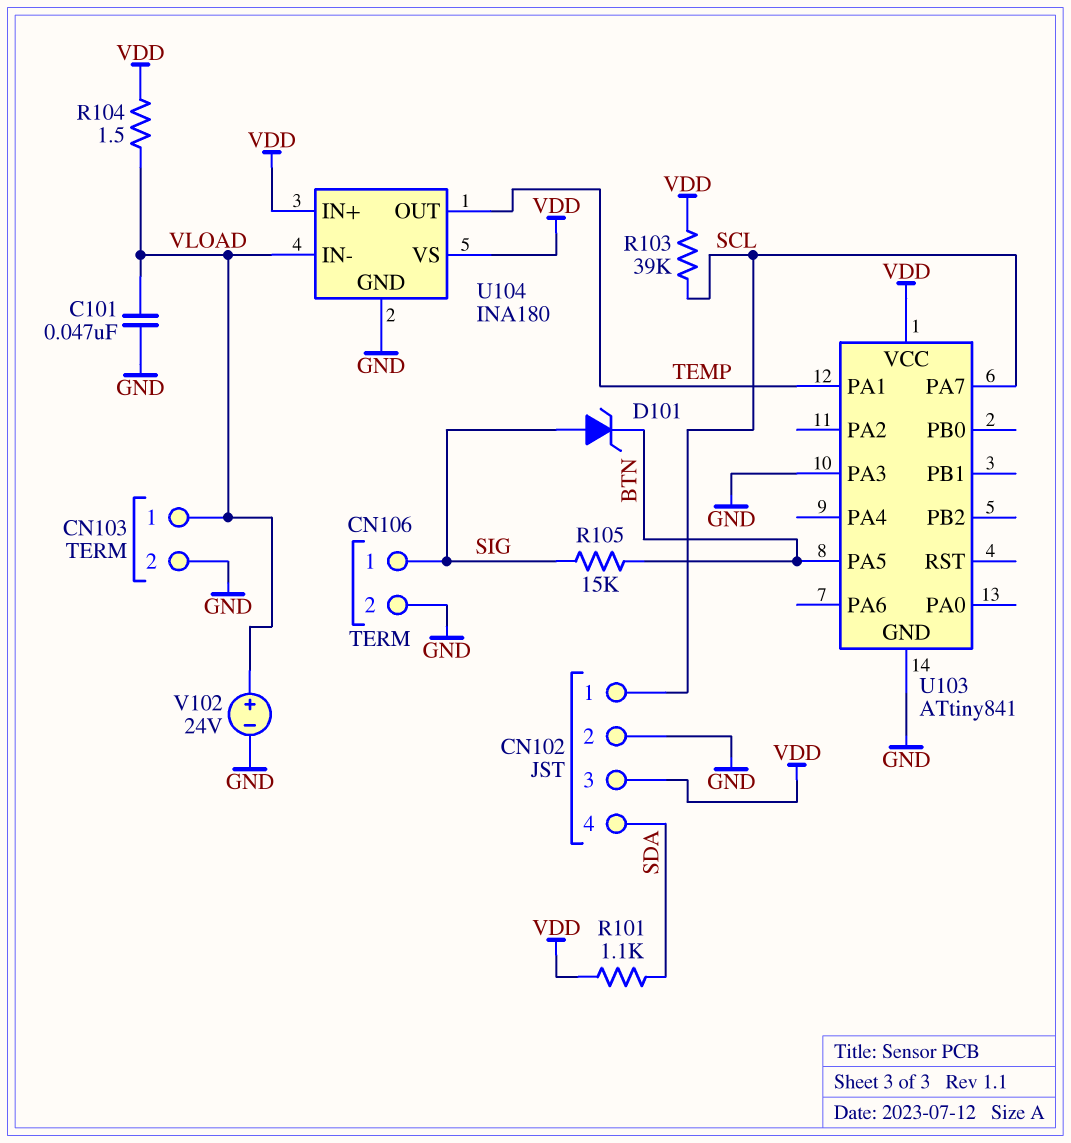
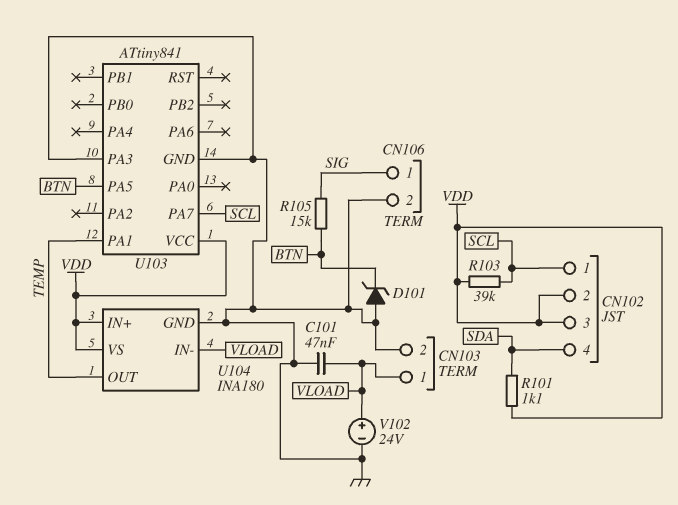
CN102 pin 2: GND -> VDD
D101: zener (A SIG, K BTN) -> zener (A GND, K BTN)
R104: 1.5 (VDD, VLOAD) -> none

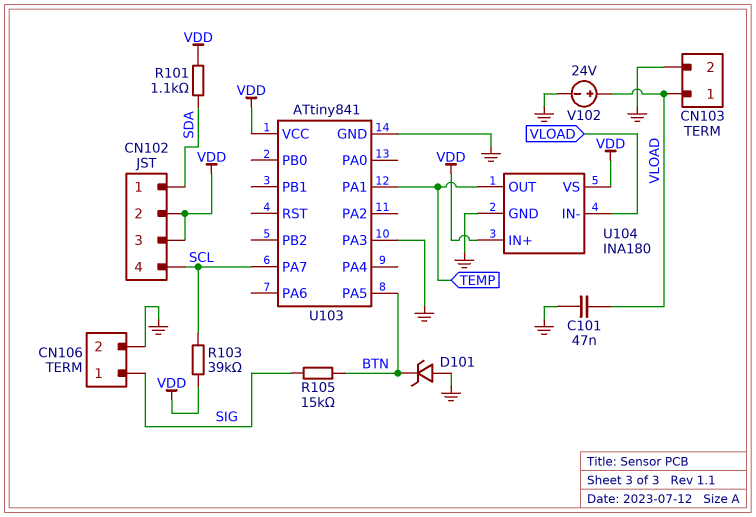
CN102 pin 1: SCL -> SDA
CN102 pin 4: SDA -> SCL

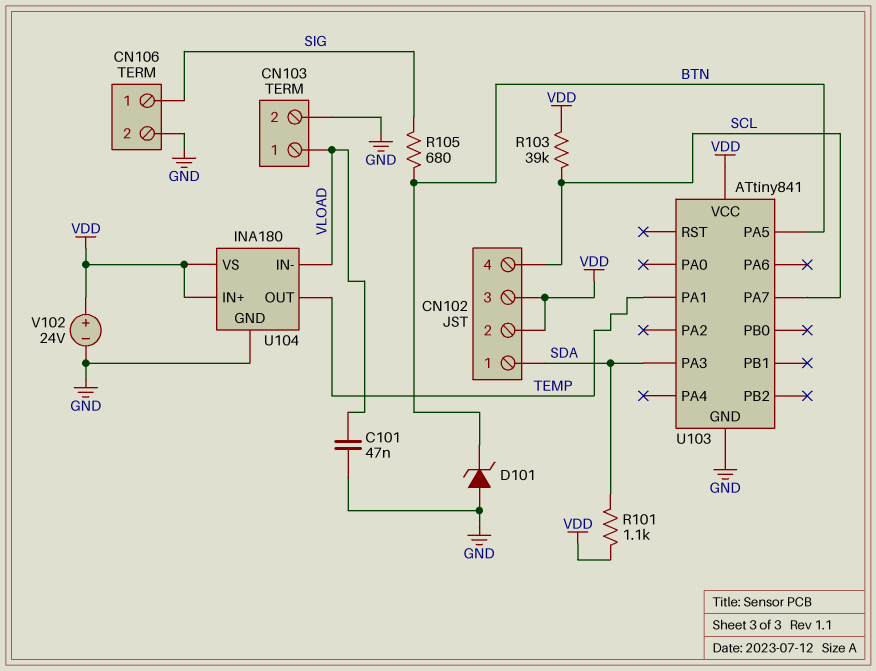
R105: 15k (BTN, SIG) -> 680 (BTN, SIG)
U103 pin PA3: GND -> SDA
V102: 24V (plus VLOAD, minus GND) -> 24V (plus VDD, minus GND)

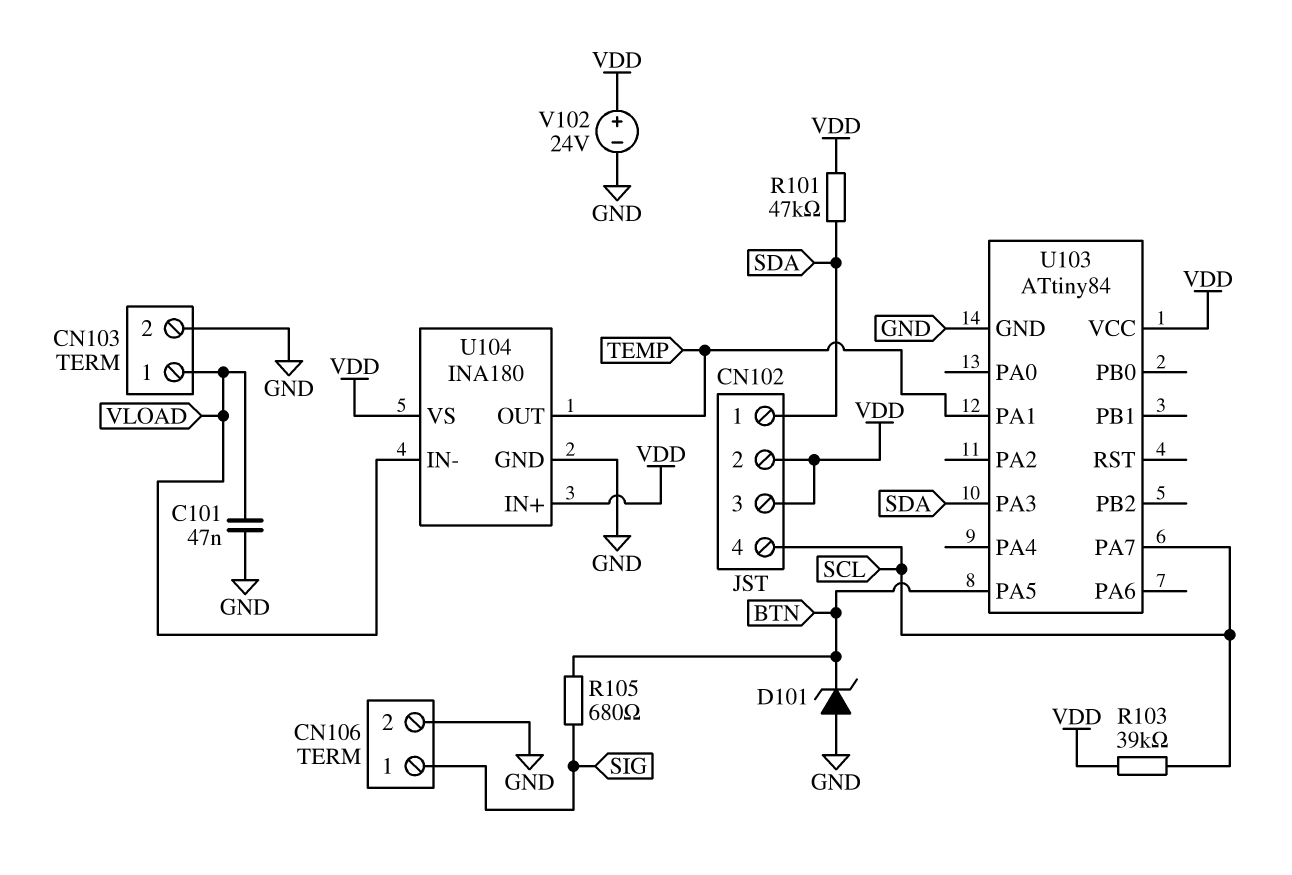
R101: 1.1k (SDA, VDD) -> 47k (SDA, VDD)
U103: ATtiny841 -> ATtiny84

